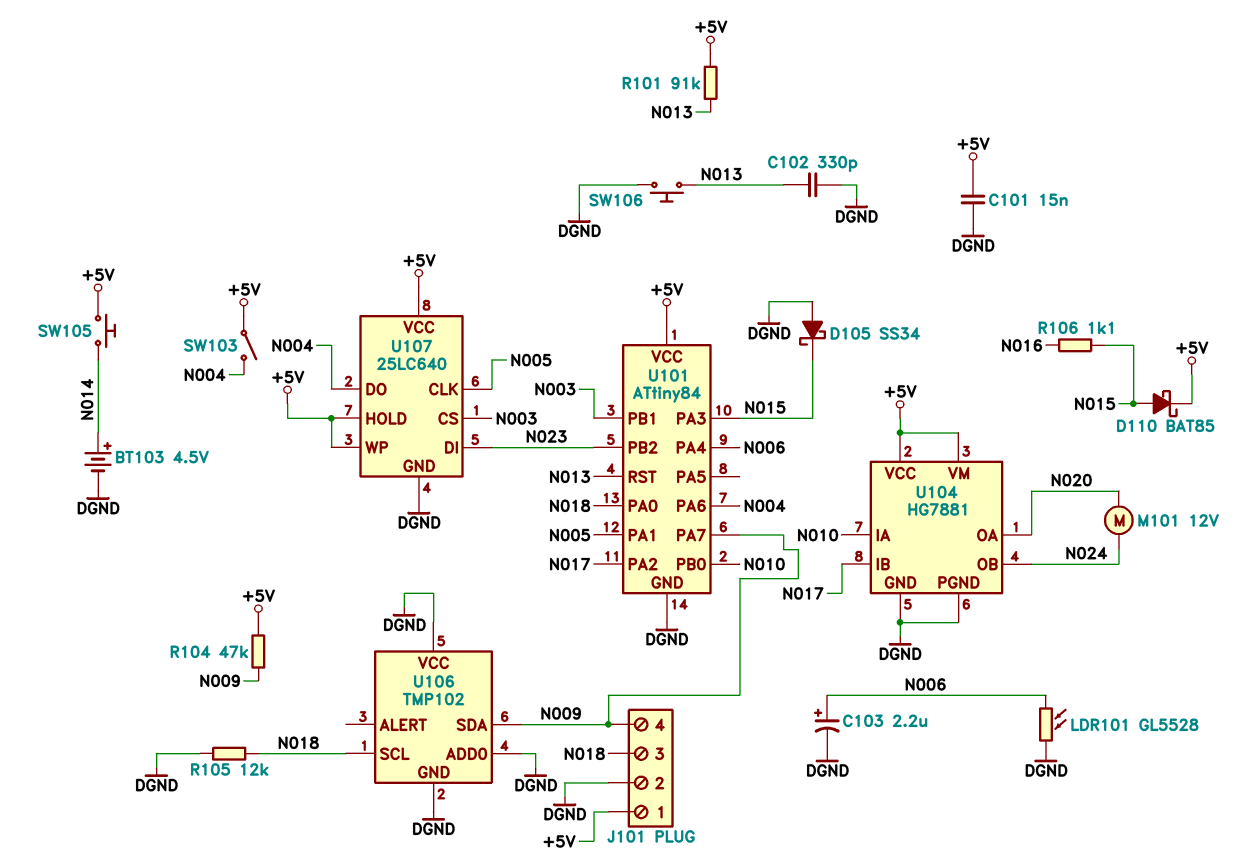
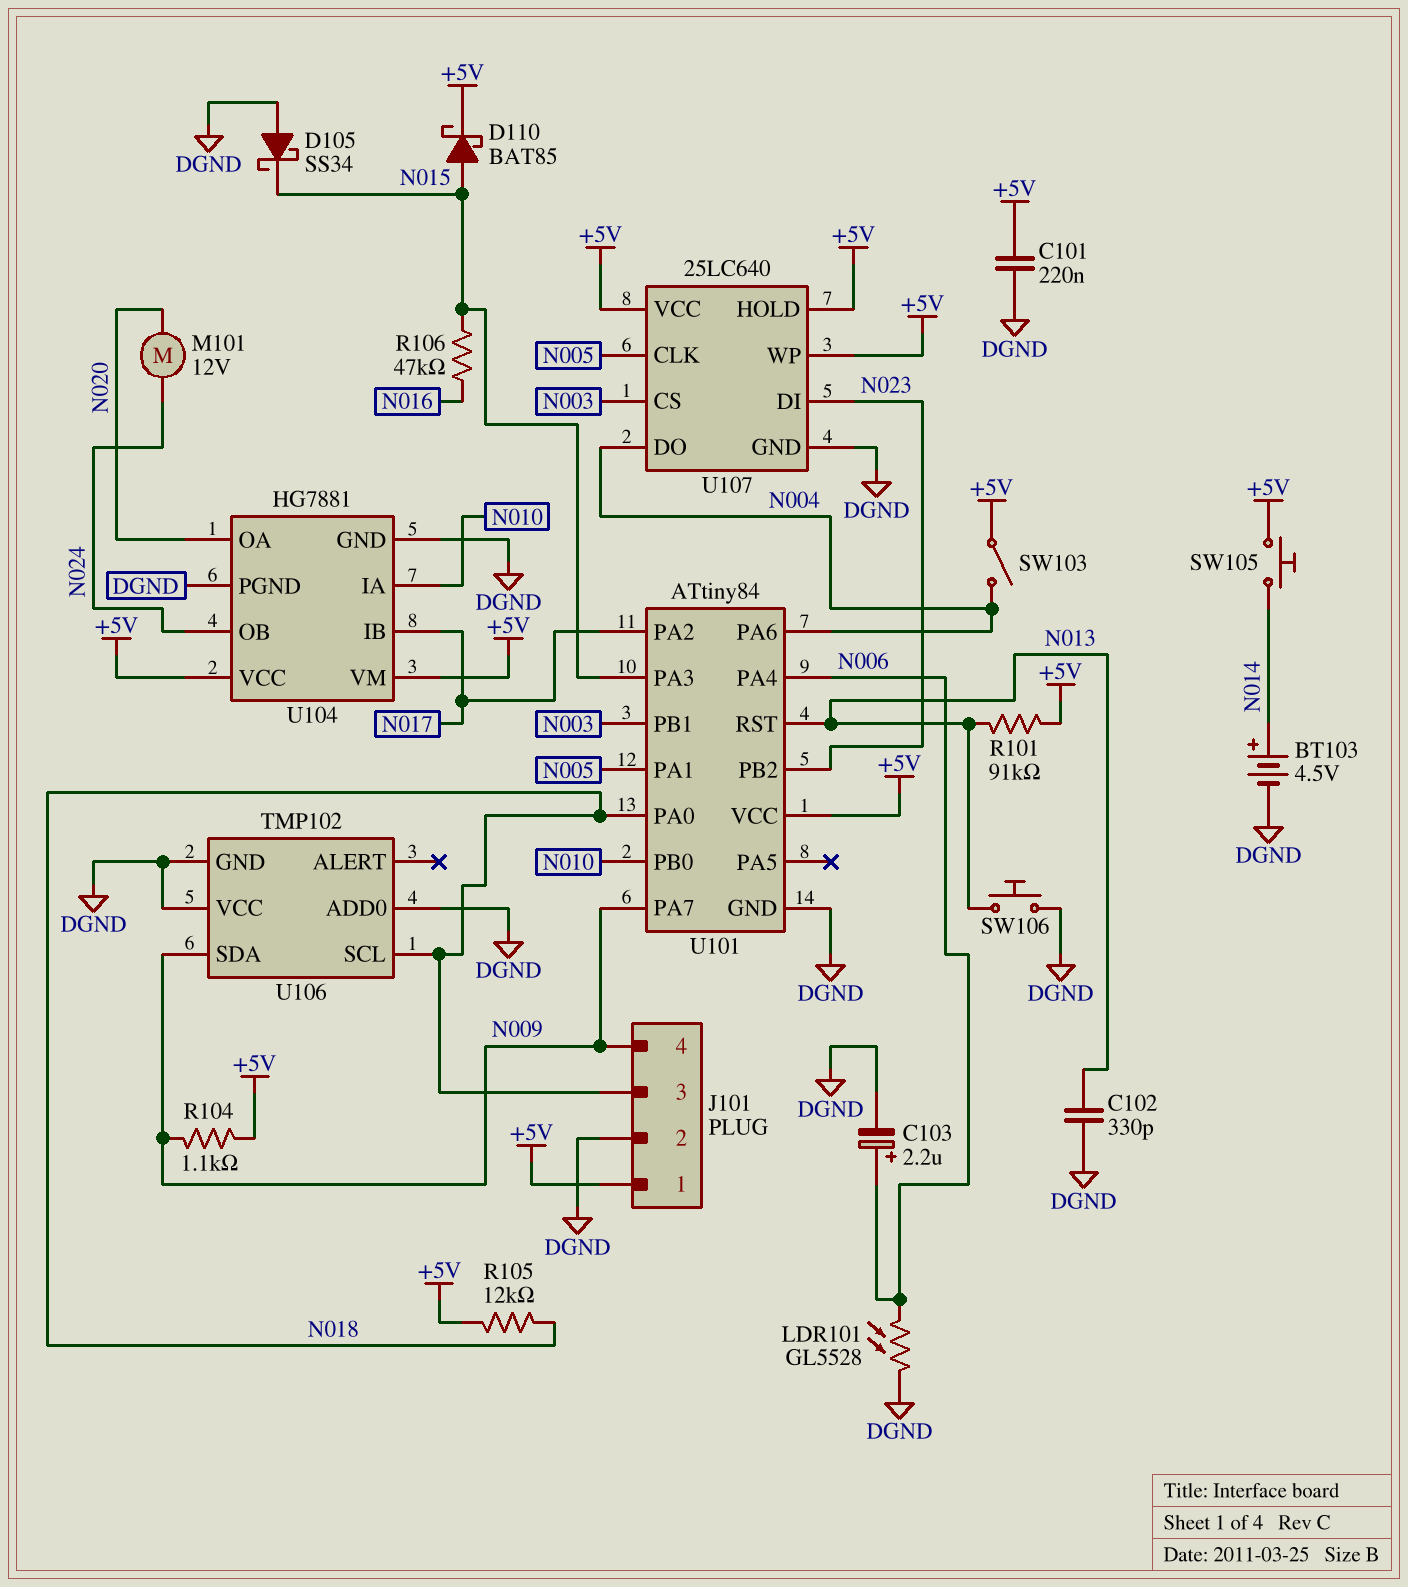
C101: 15nF (+5V, DGND) -> 220nF (+5V, DGND)
R104: 47k (+5V, N009) -> 1.1k (+5V, N009)
R105: 12k (DGND, N018) -> 12k (+5V, N018)
R106: 1.1k (N015, N016) -> 47k (N015, N016)

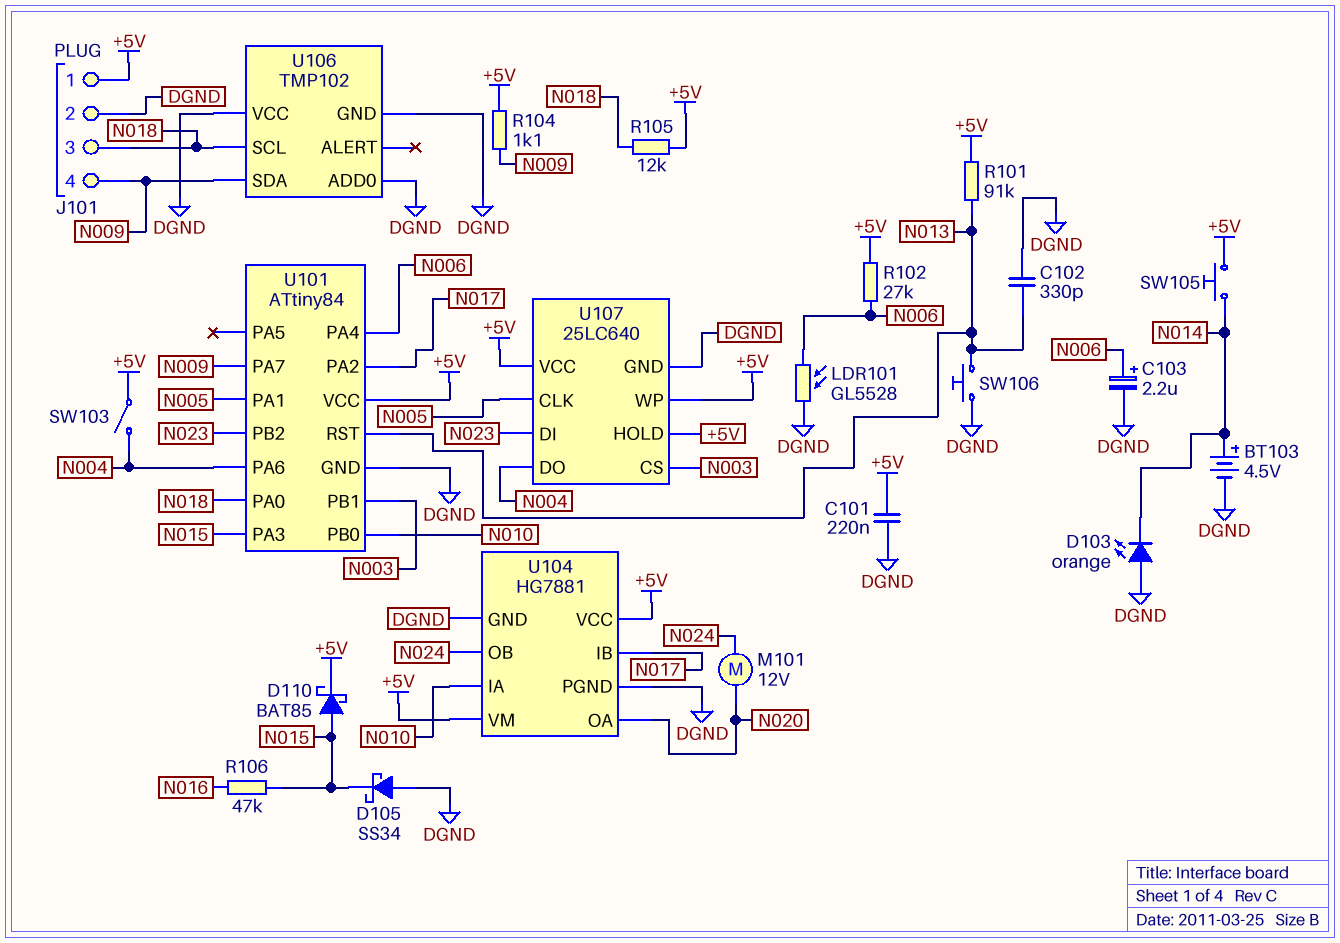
D103: none -> LED orange (A DGND, K N014)
R102: none -> 27k (+5V, N006)

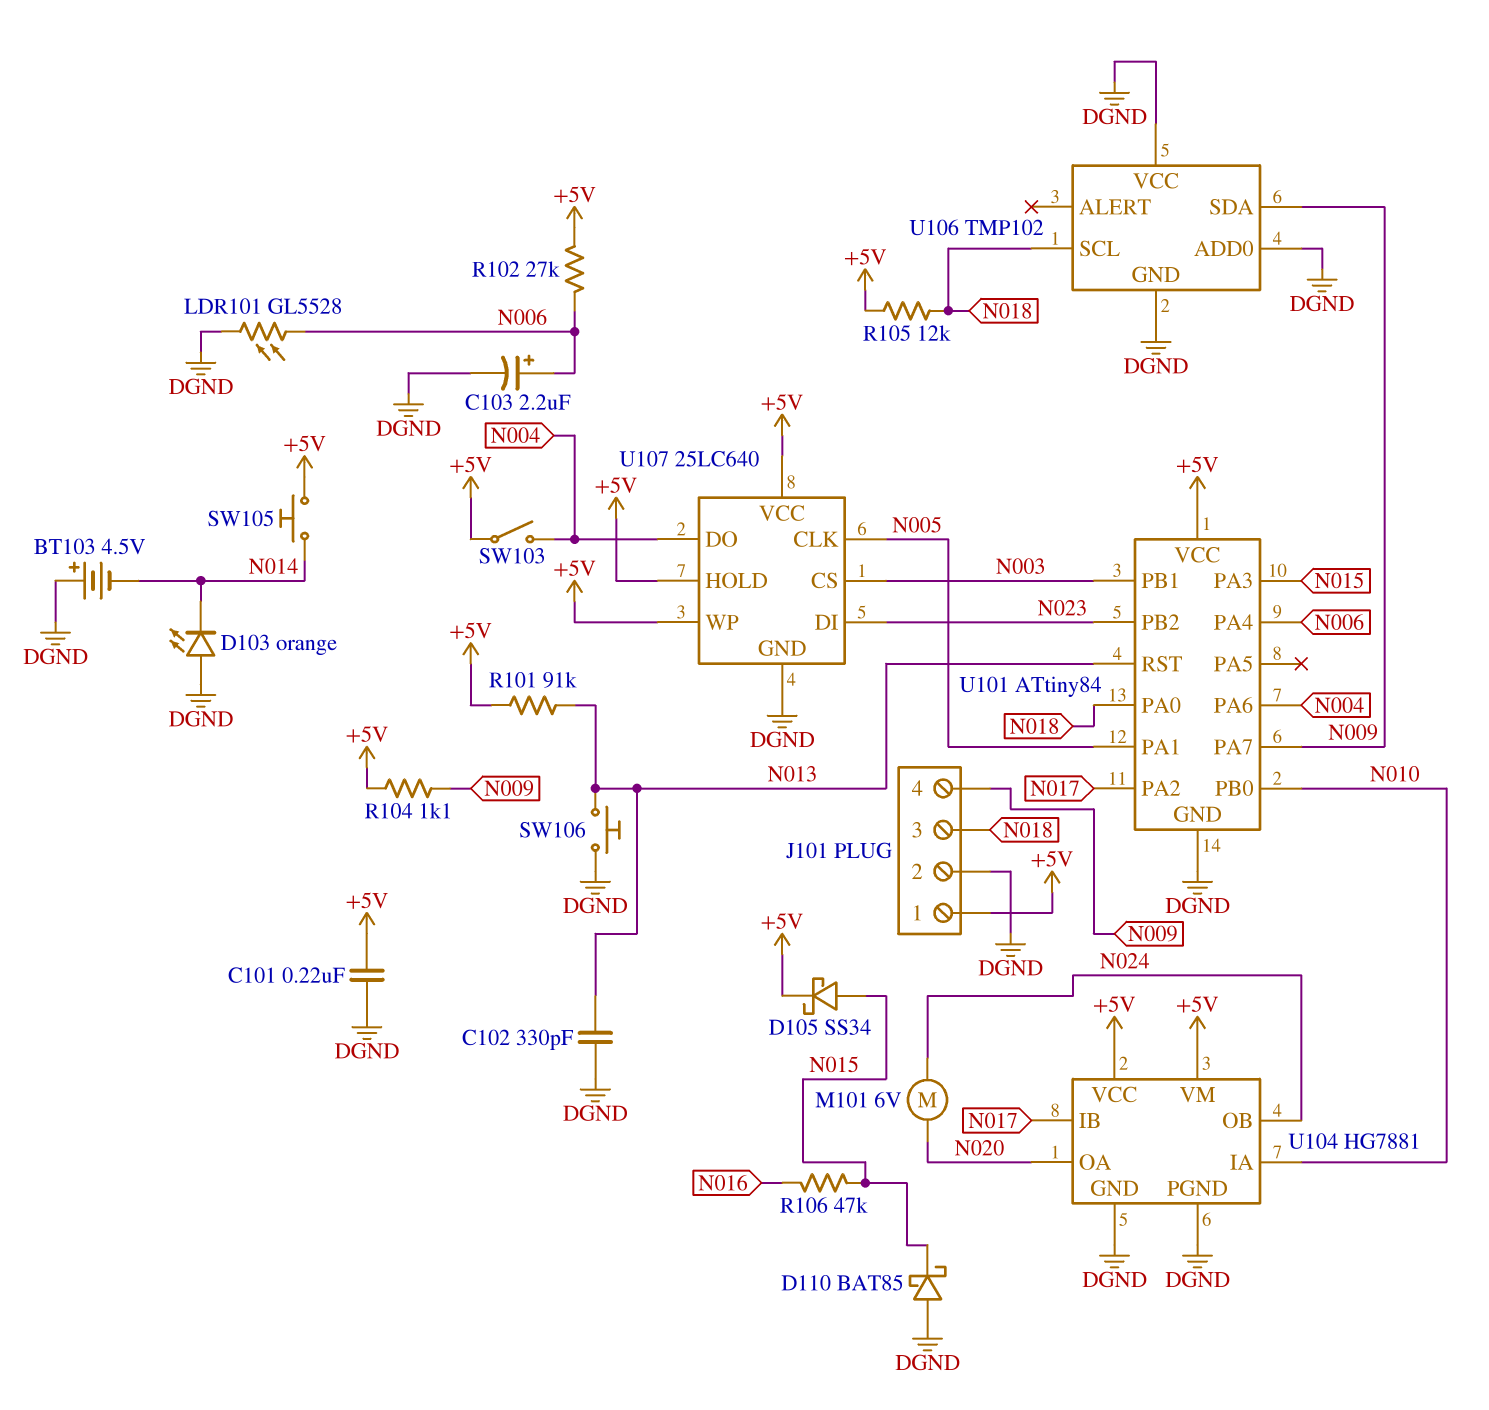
BT103: 4.5V (plus N014, minus DGND) -> 4.5V (plus DGND, minus N014)
D105: schottky SS34 (A DGND, K N015) -> schottky SS34 (A N015, K +5V)
D110: schottky BAT85 (A N015, K +5V) -> schottky BAT85 (A DGND, K N015)
M101: motor 12V (N020, N024) -> motor 6V (N020, N024)

